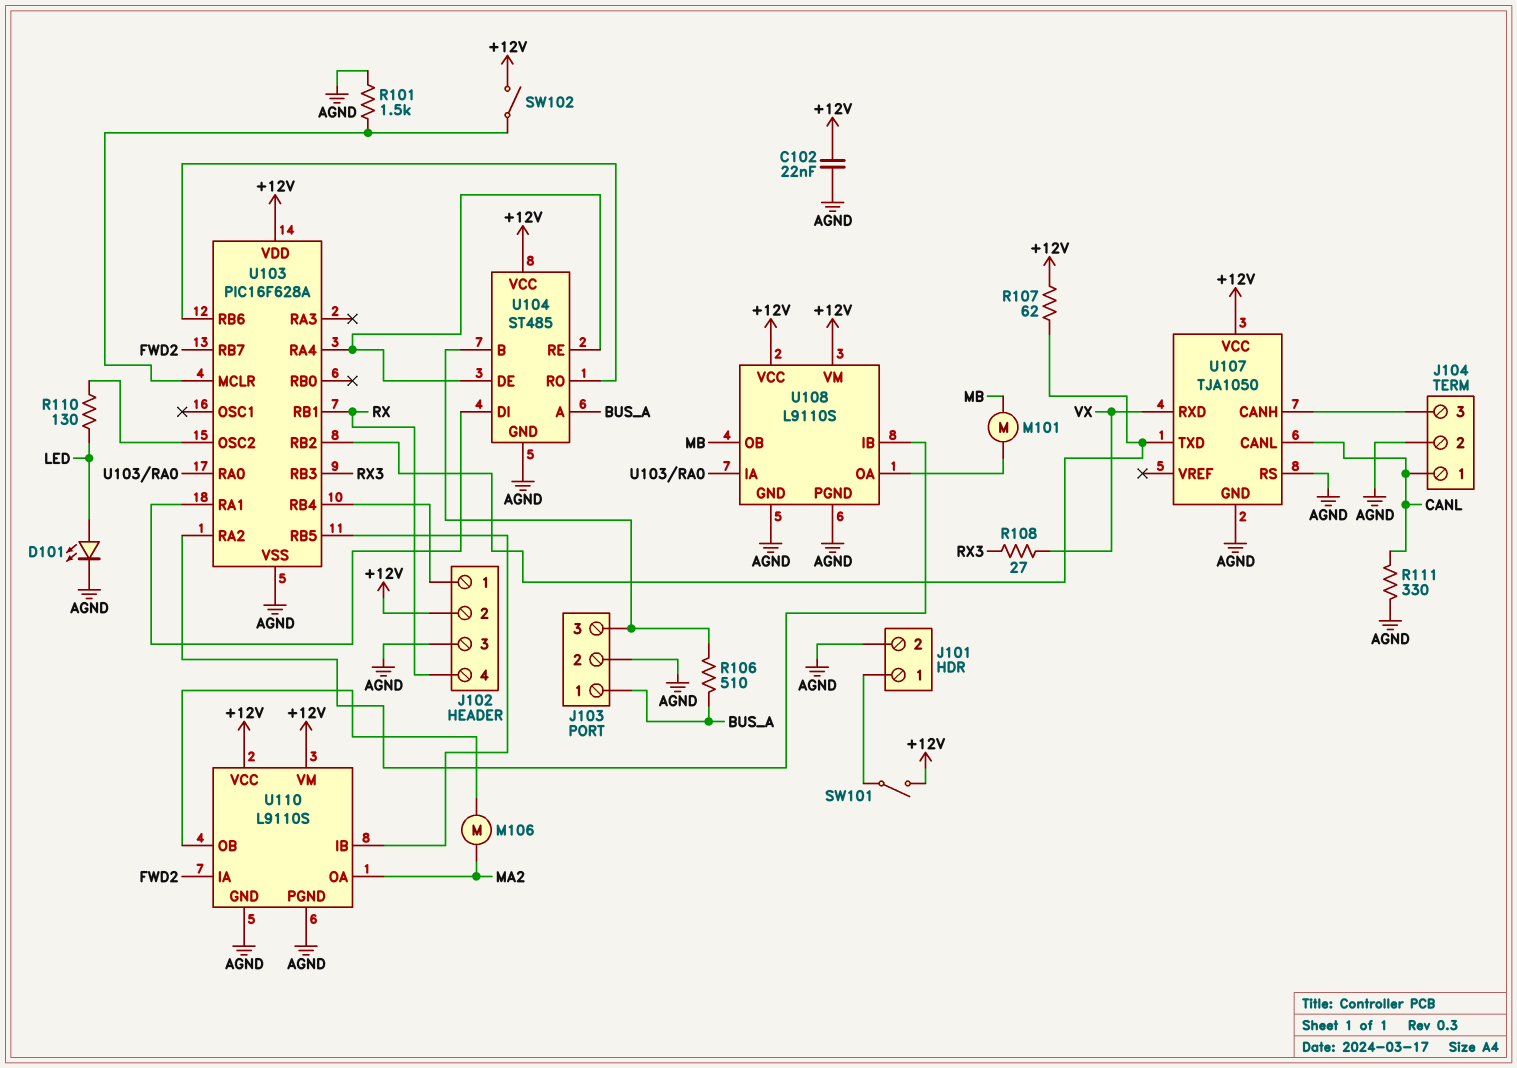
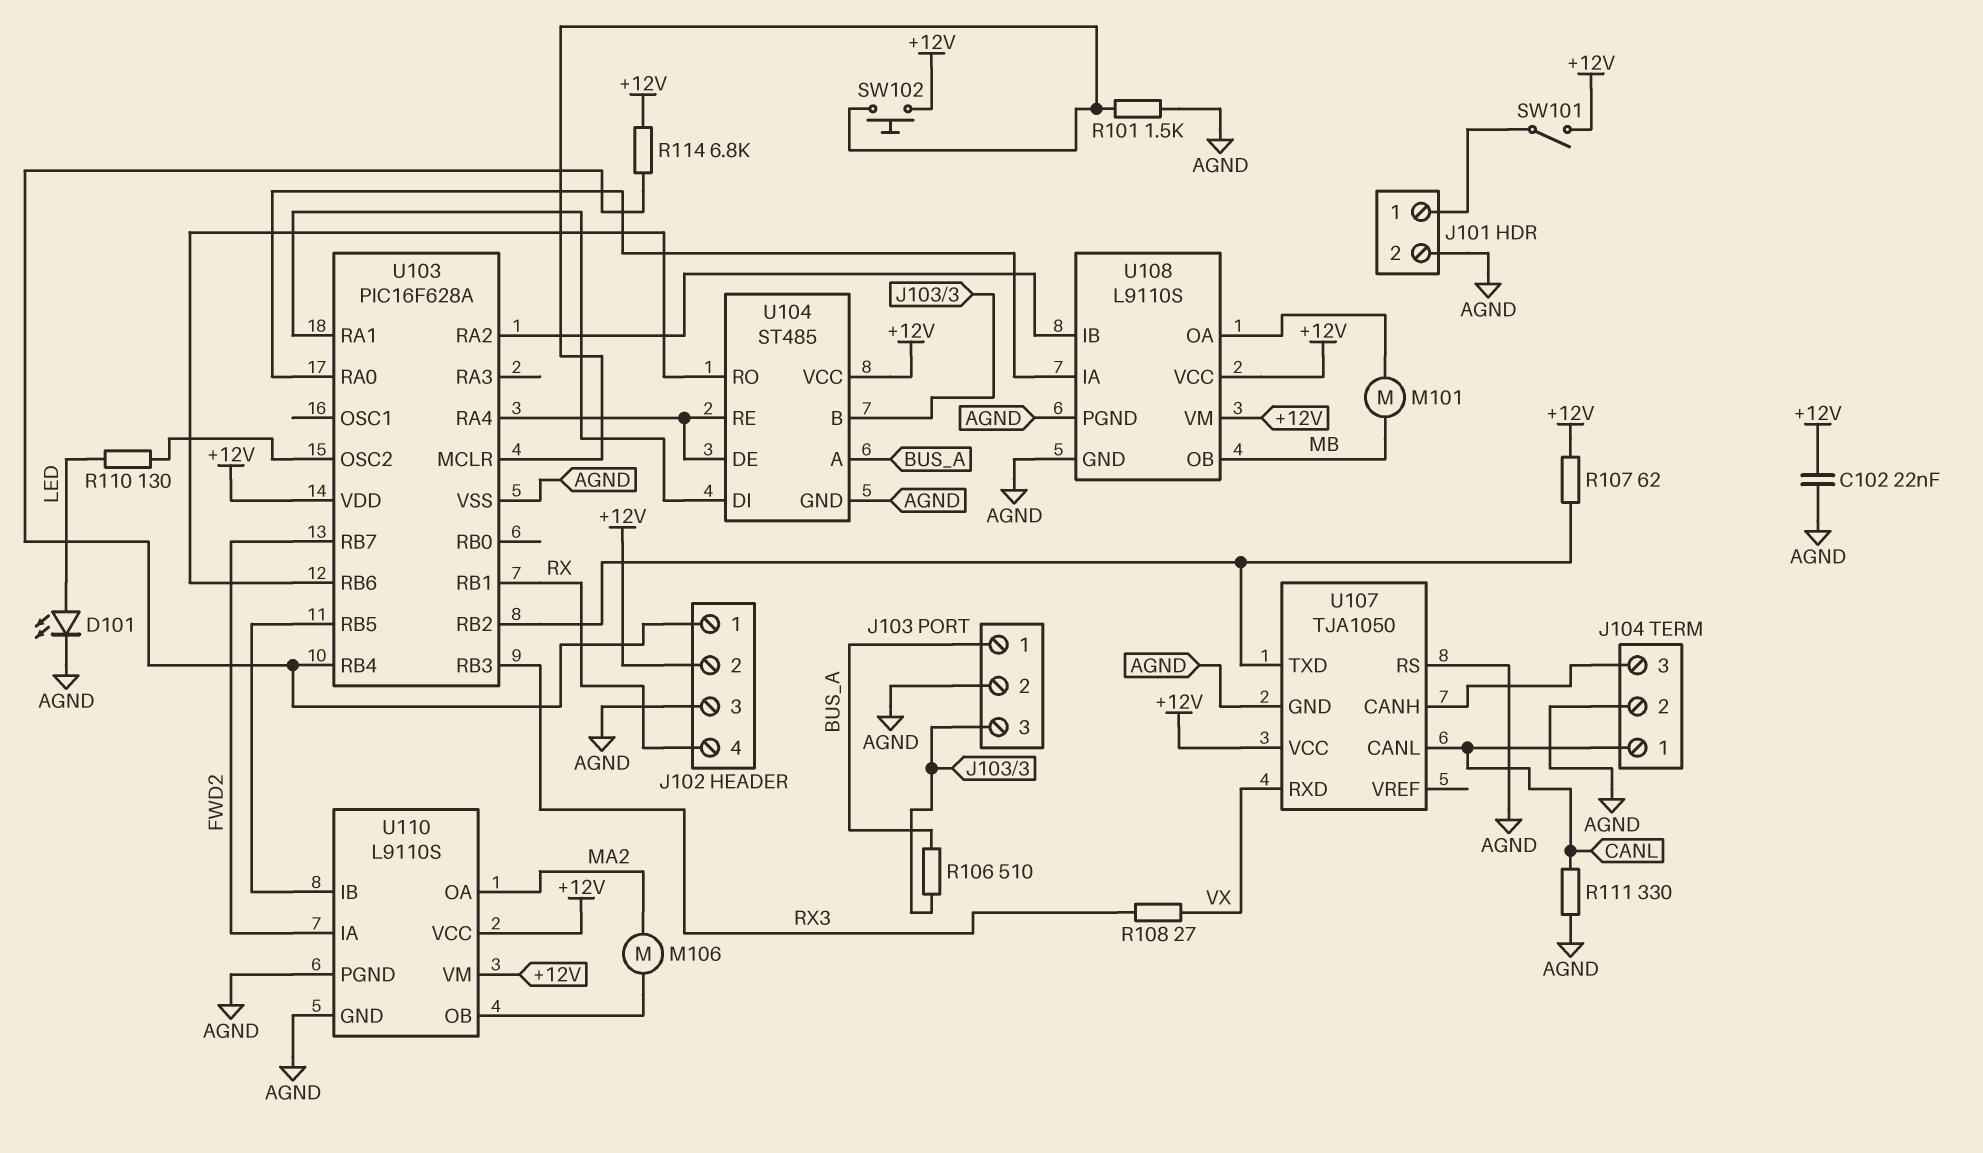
R114: none -> 6.8k (+12V, J102/1)
SW102: switch (+12V, U103/MCLR) -> button (+12V, U103/MCLR)

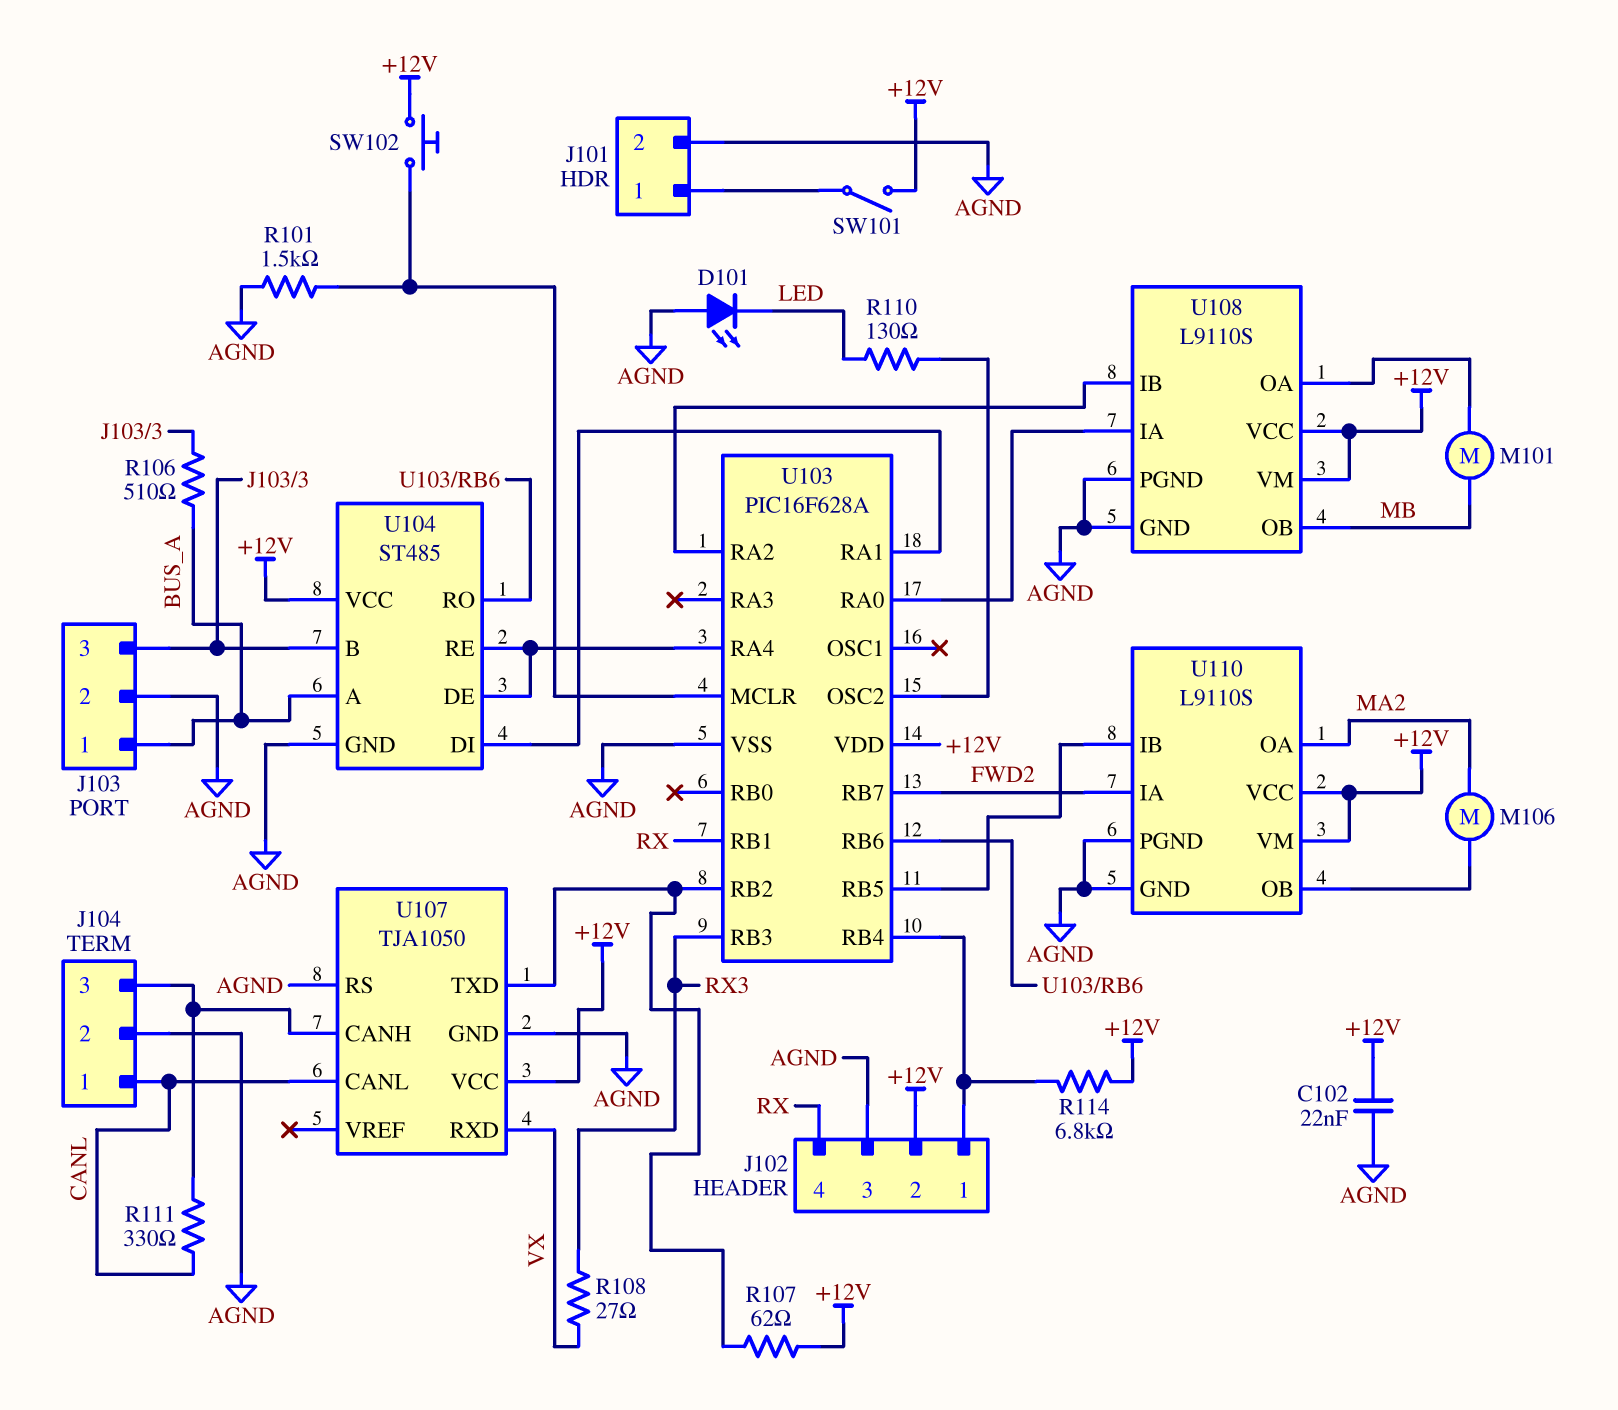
D101: LED (A LED, K AGND) -> LED (A AGND, K LED)
R111: 330 (AGND, CANL) -> 330 (CANL, J104/3)

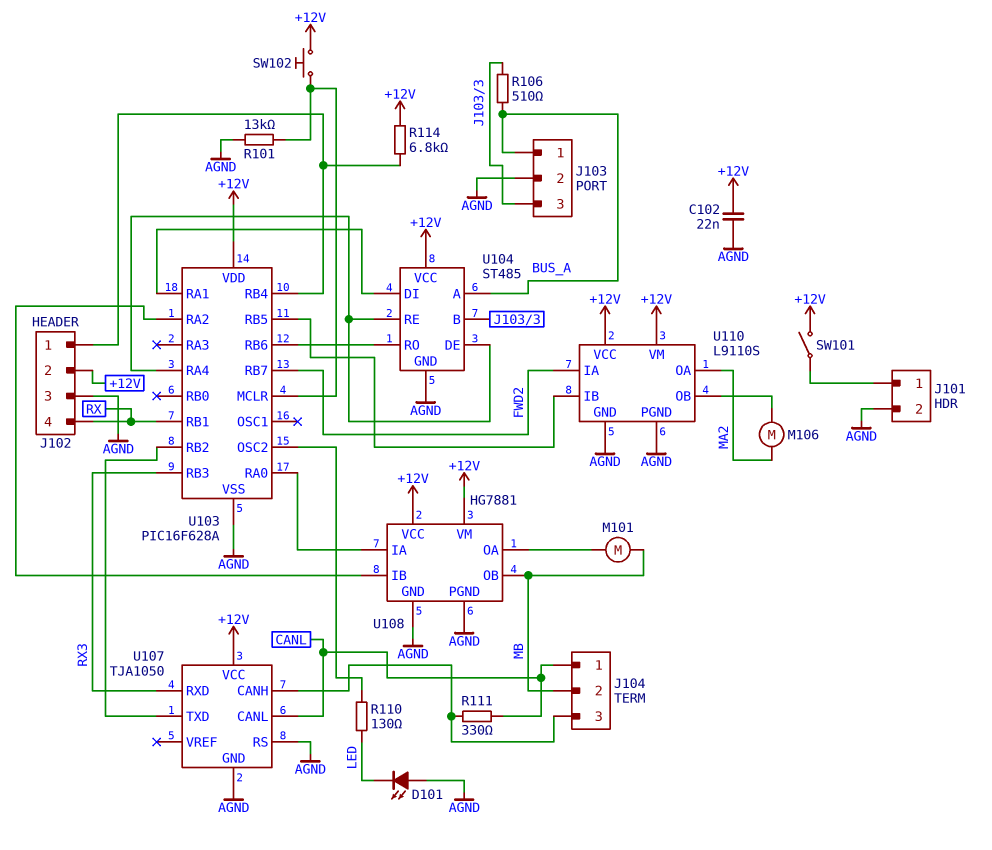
J104 pin 2: AGND -> MB
R101: 1.5k (AGND, U103/MCLR) -> 13k (AGND, U103/MCLR)
R107: 62 (+12V, U103/RB2) -> none
R108: 27 (RX3, VX) -> none
U107 pin RXD: VX -> RX3
U108: L9110S -> HG7881

